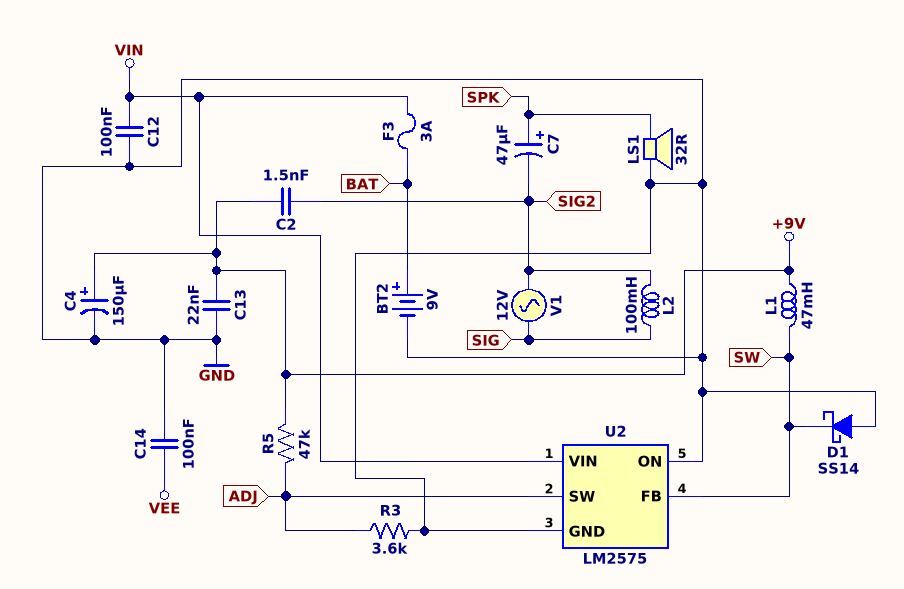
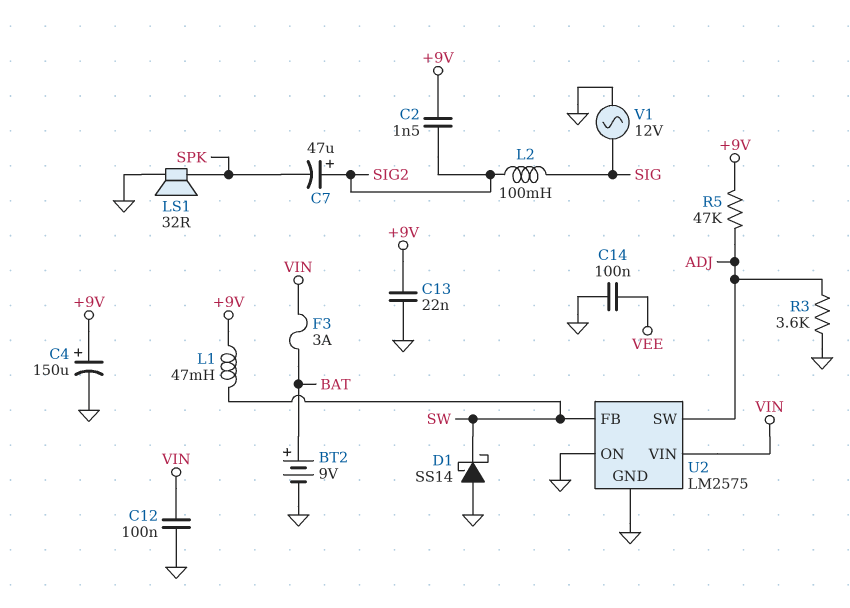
C7: 47uF (plus SPK, minus SIG2) -> 47uF (plus SIG2, minus SPK)
V1: AC 12V (SIG, SIG2) -> AC 12V (GND, SIG)

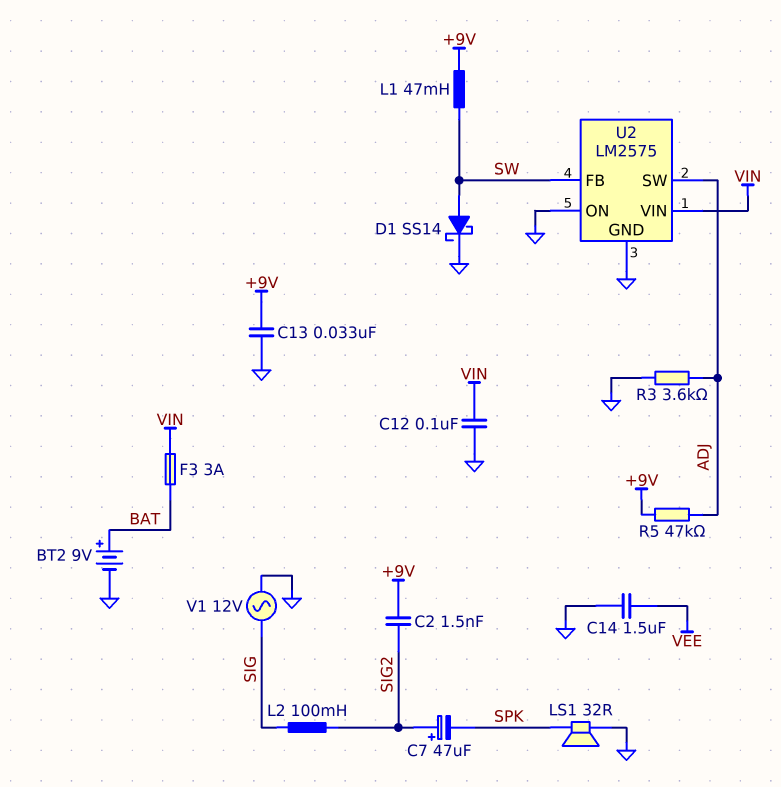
C4: 150uF (plus +9V, minus GND) -> none
C13: 22nF (+9V, GND) -> 33nF (+9V, GND)
C14: 100nF (GND, VEE) -> 1.5uF (GND, VEE)
D1: schottky SS14 (A GND, K SW) -> schottky SS14 (A SW, K GND)

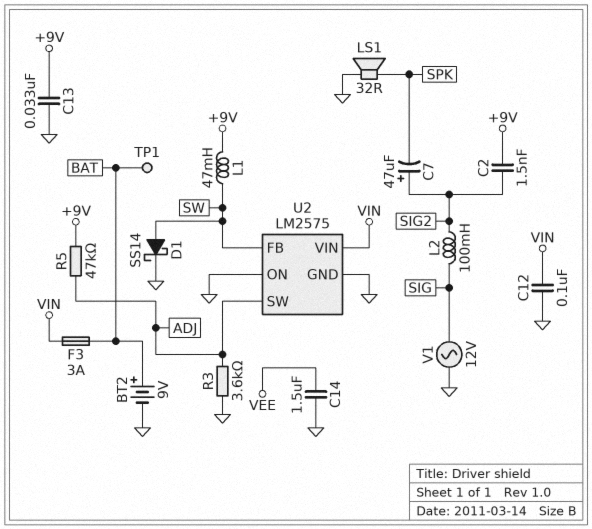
TP1: none -> test point (BAT)

